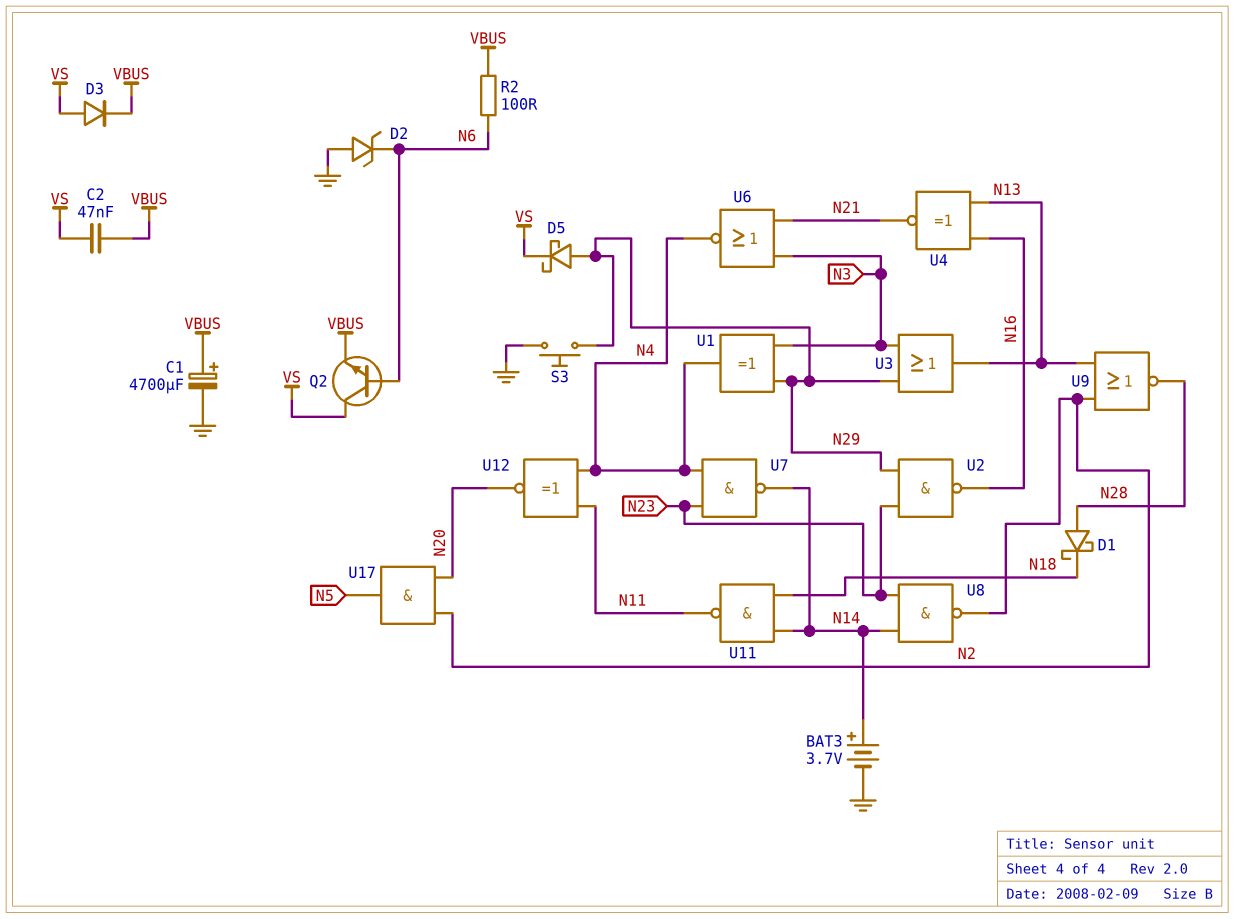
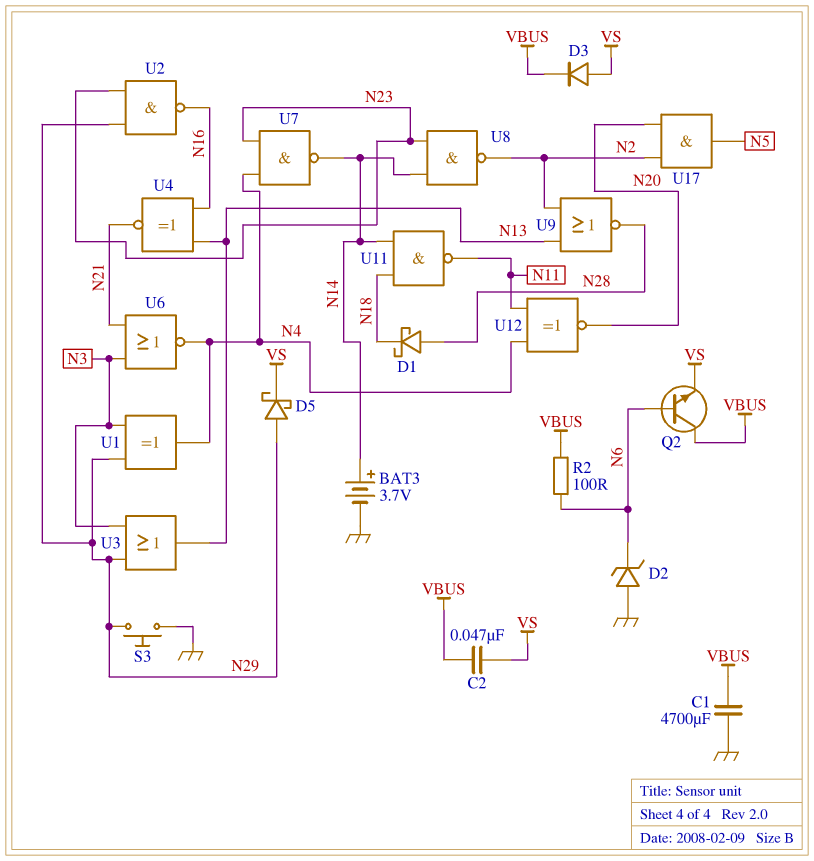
C1: 4700uF (plus VBUS, minus GND) -> 4700uF (GND, VBUS)
Q2: NPN (B N6, C VS, E VBUS) -> NPN (B N6, C VBUS, E VS)

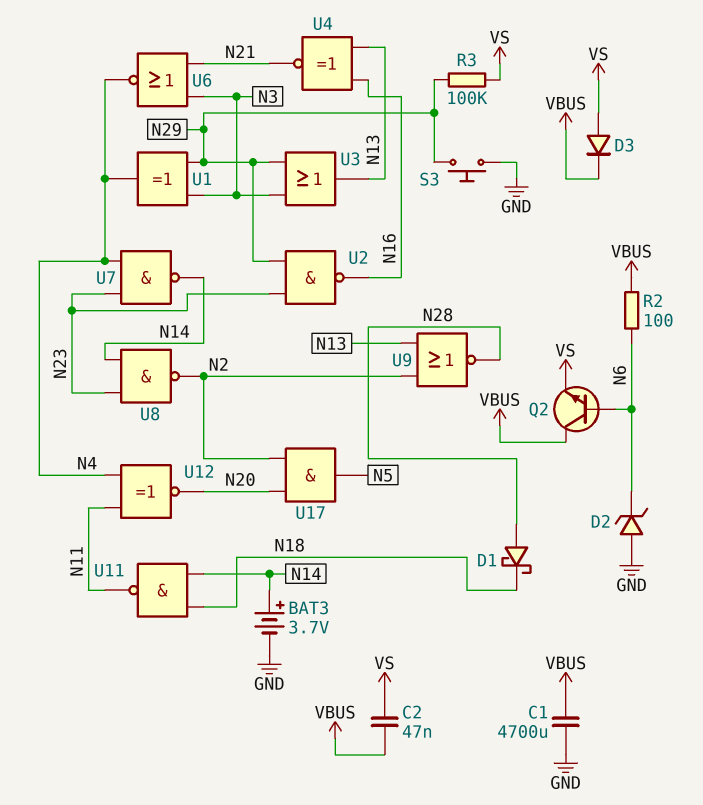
D5: schottky (A N29, K VS) -> none
R3: none -> 100k (N29, VS)

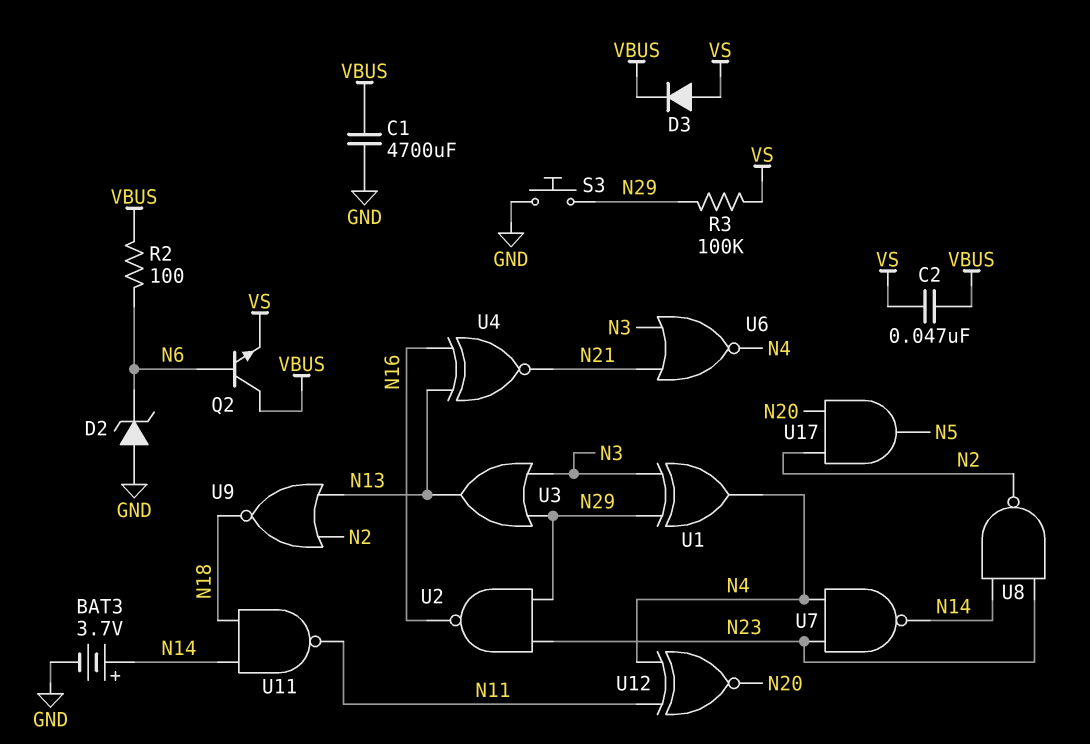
D1: schottky (A N28, K N18) -> none
U9: NOR (in N2, in N13, out N28) -> NOR (in N2, in N13, out N18)

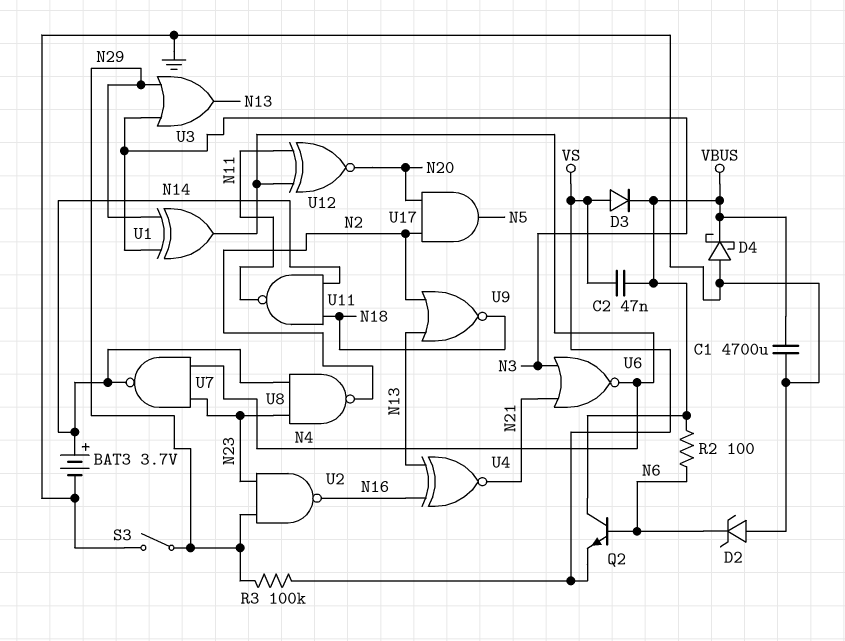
D4: none -> schottky (A GND, K VBUS)
S3: button (GND, N29) -> switch (GND, N29)

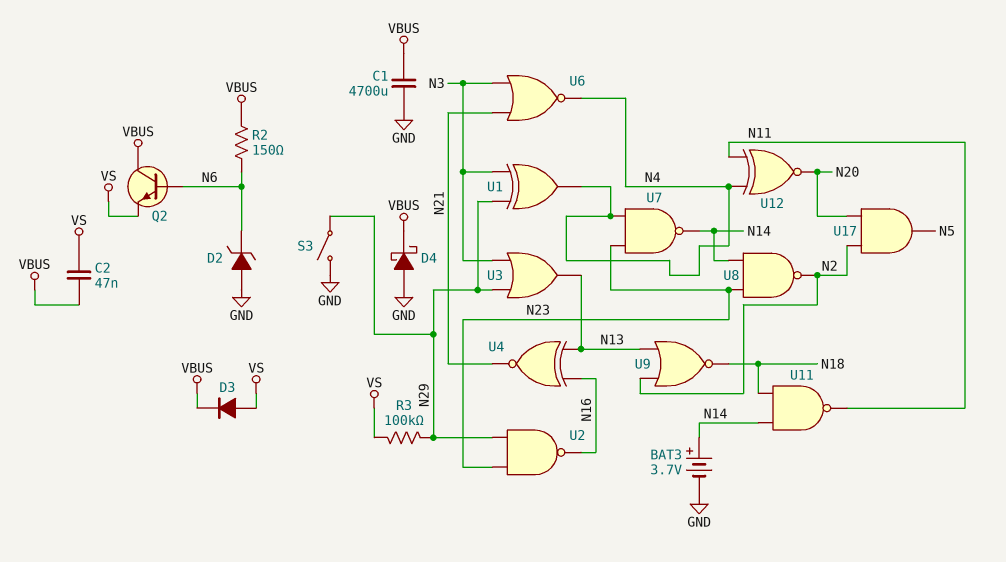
R2: 100 (N6, VBUS) -> 150 (N6, VBUS)

